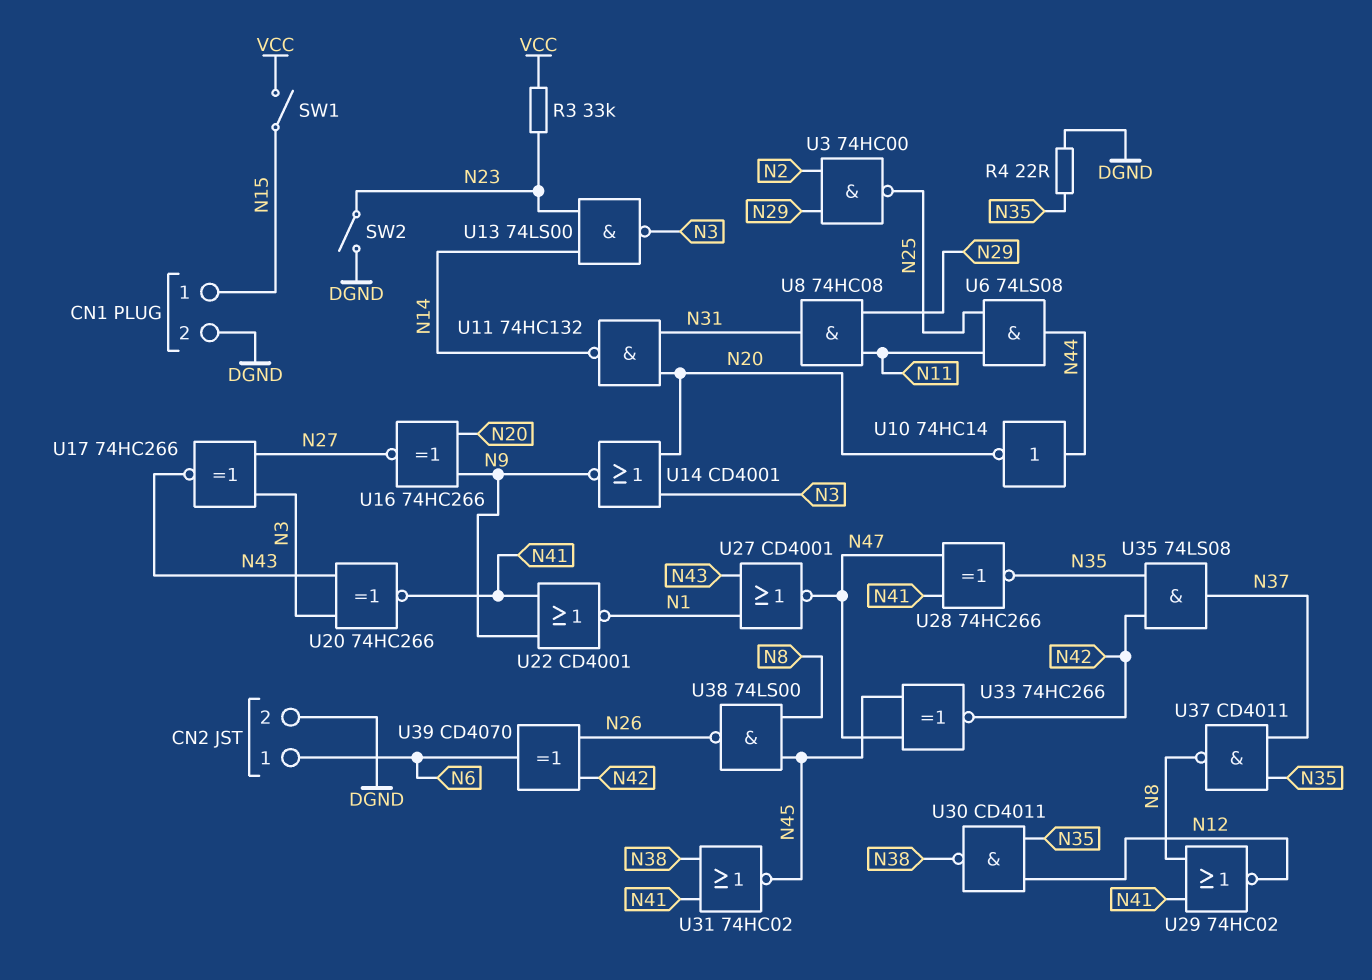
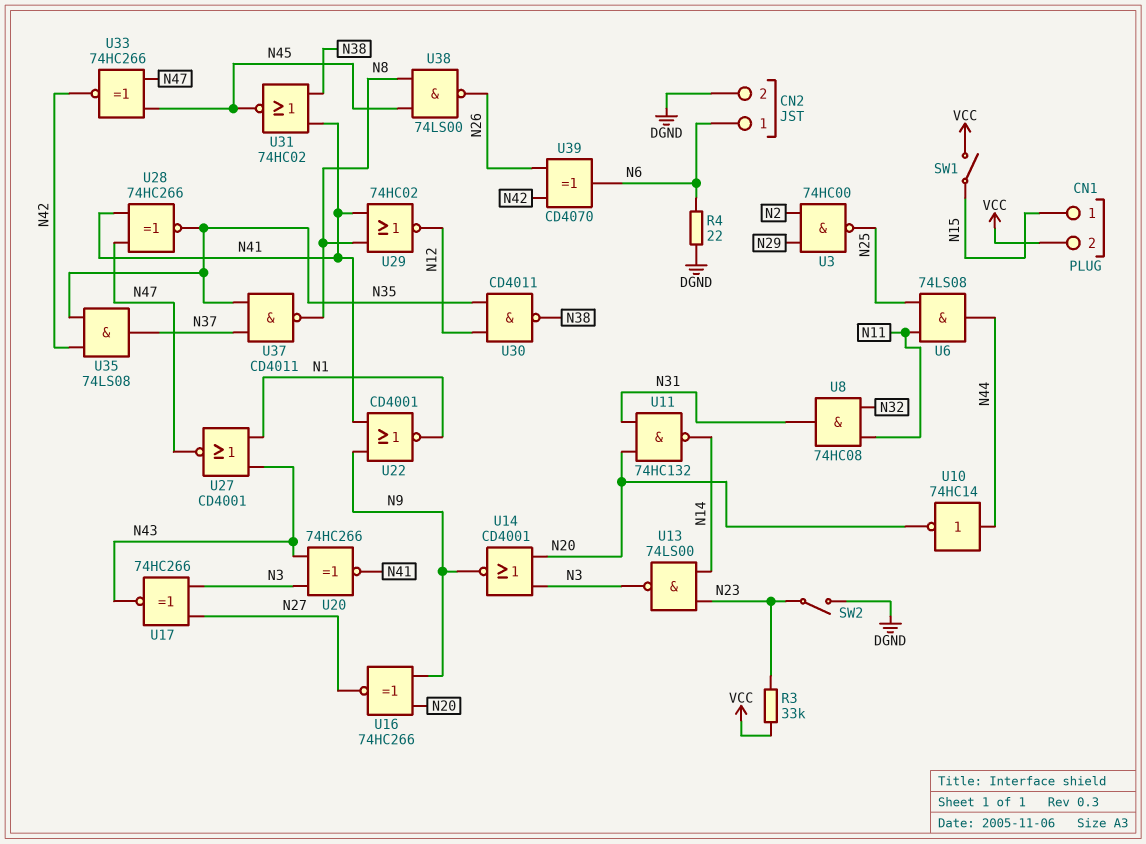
CN1 pin 2: DGND -> VCC
R4: 22 (DGND, N35) -> 22 (DGND, N6)
U8: AND 74HC08 (in N11, in N29, out N31) -> AND 74HC08 (in N11, in N32, out N31)

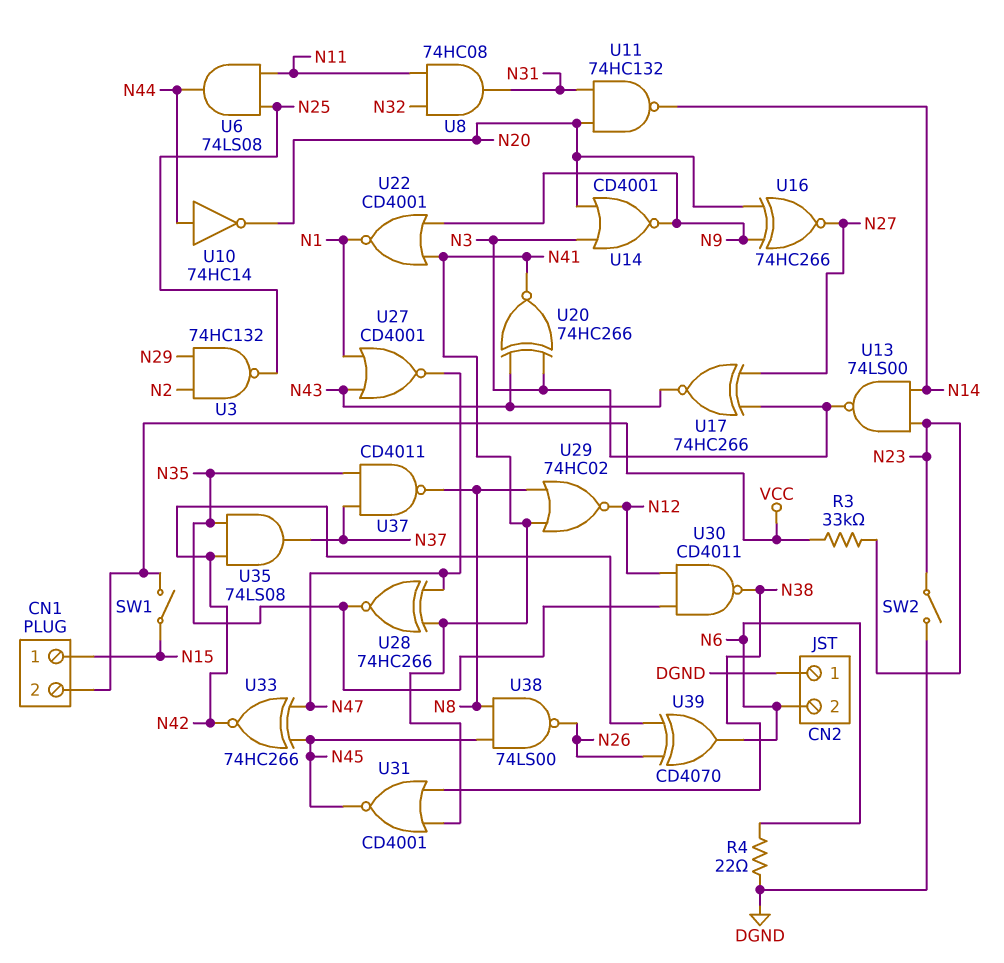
CN2 pin 1: N6 -> DGND
CN2 pin 2: DGND -> N6
U3: NAND 74HC00 (in N2, in N29, out N25) -> NAND 74HC132 (in N2, in N29, out N25)
U31: NOR 74HC02 (in N38, in N41, out N45) -> NOR CD4001 (in N38, in N41, out N45)

